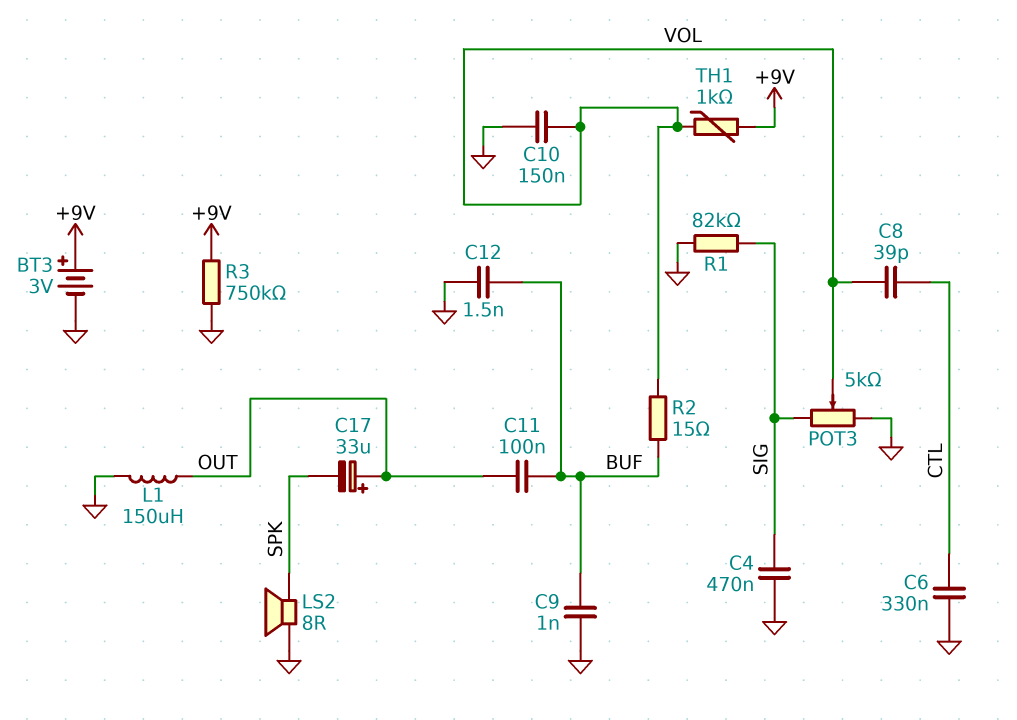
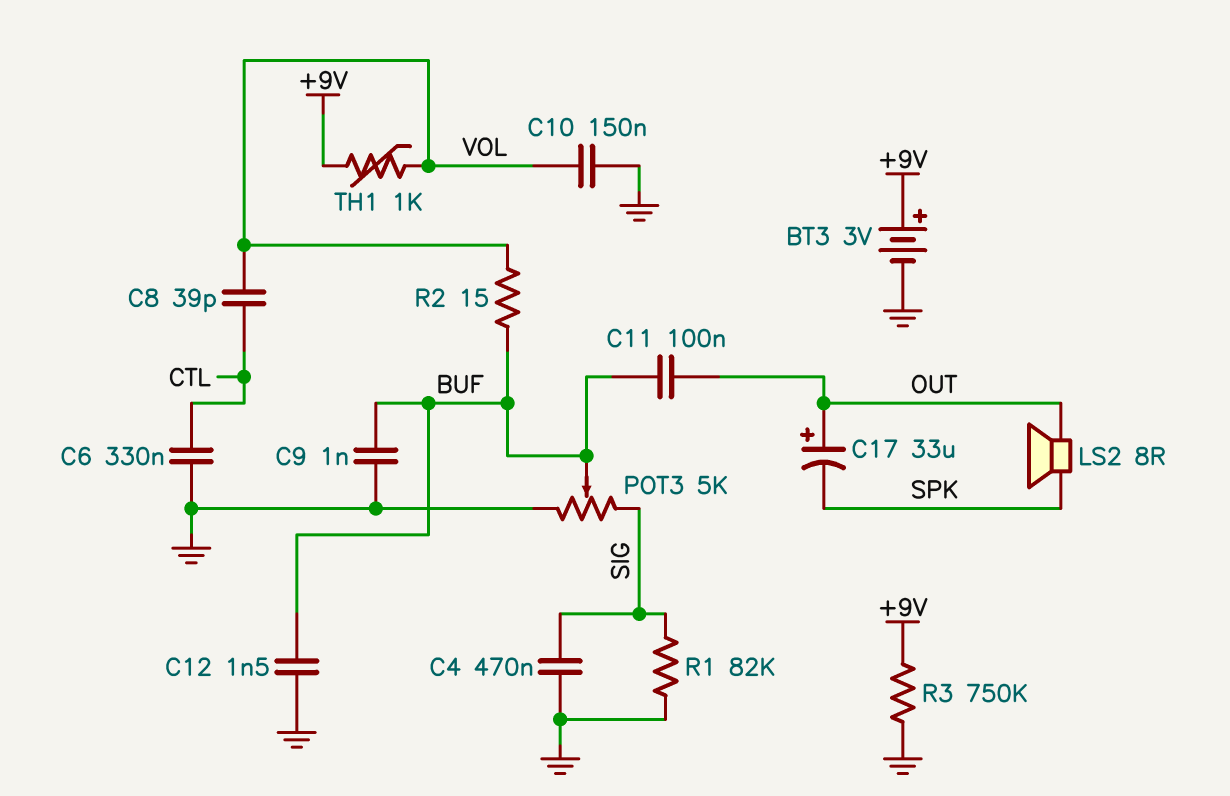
L1: 150uH (GND, OUT) -> none
LS2: speaker 8R (GND, SPK) -> speaker 8R (OUT, SPK)
POT3: 5k (GND, SIG, wiper VOL) -> 5k (GND, SIG, wiper BUF)

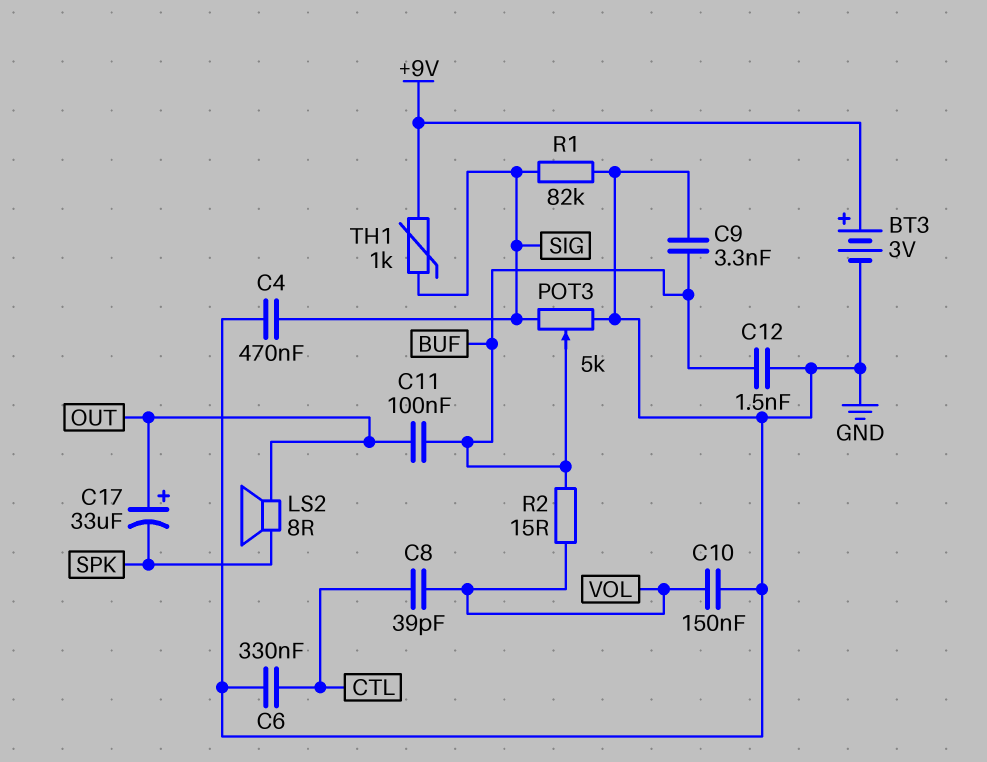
C9: 1nF (BUF, GND) -> 3.3nF (BUF, GND)
R3: 750k (+9V, GND) -> none
TH1: 1k (+9V, VOL) -> 1k (+9V, SIG)

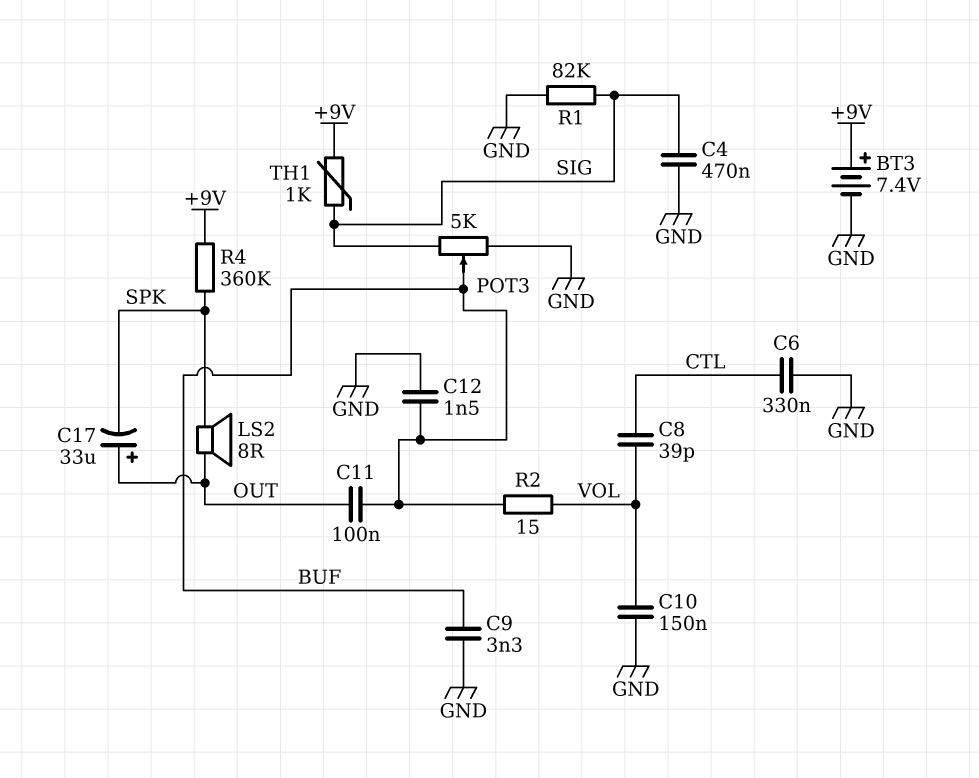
BT3: 3V (plus +9V, minus GND) -> 7.4V (plus +9V, minus GND)
R4: none -> 360k (+9V, SPK)

